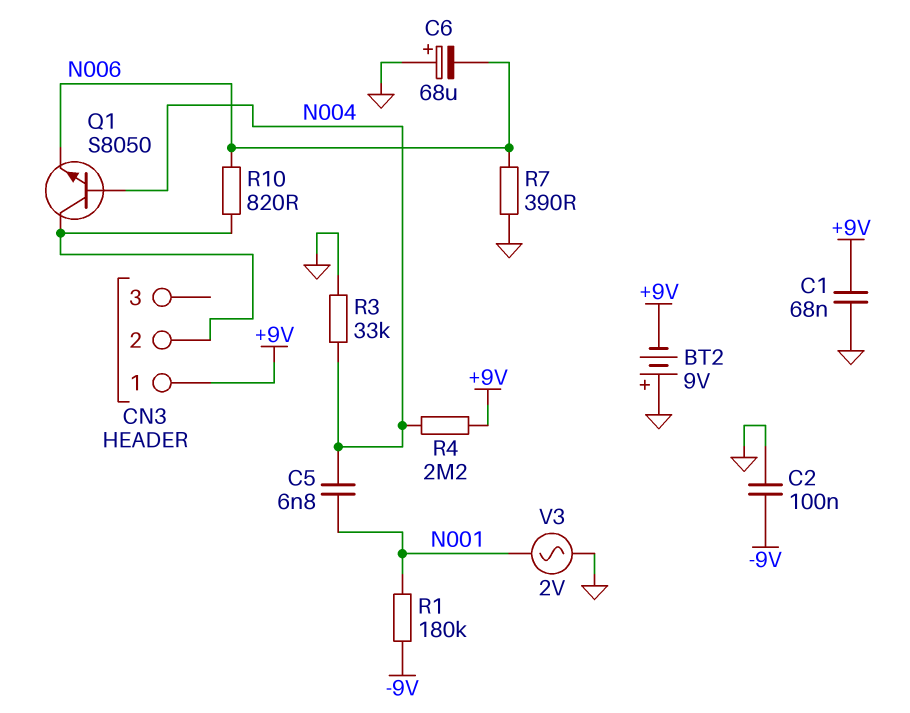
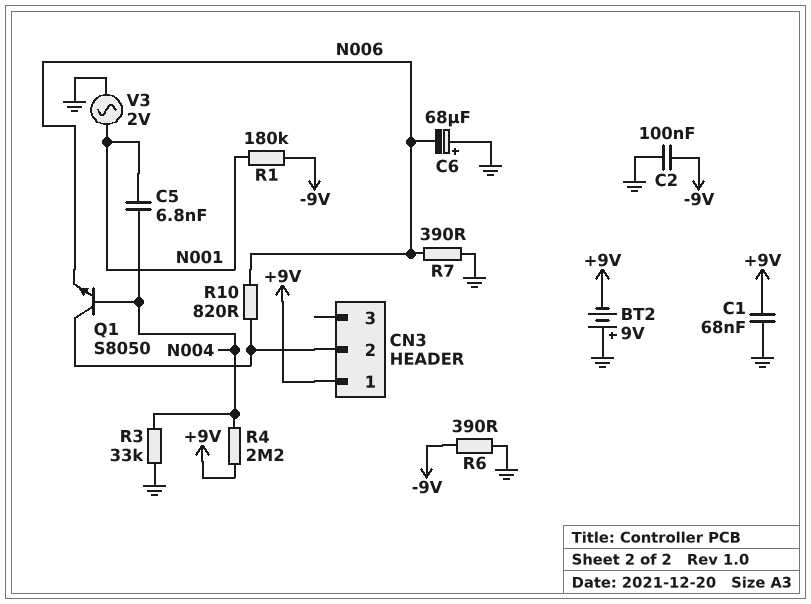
R6: none -> 390 (-9V, GND)

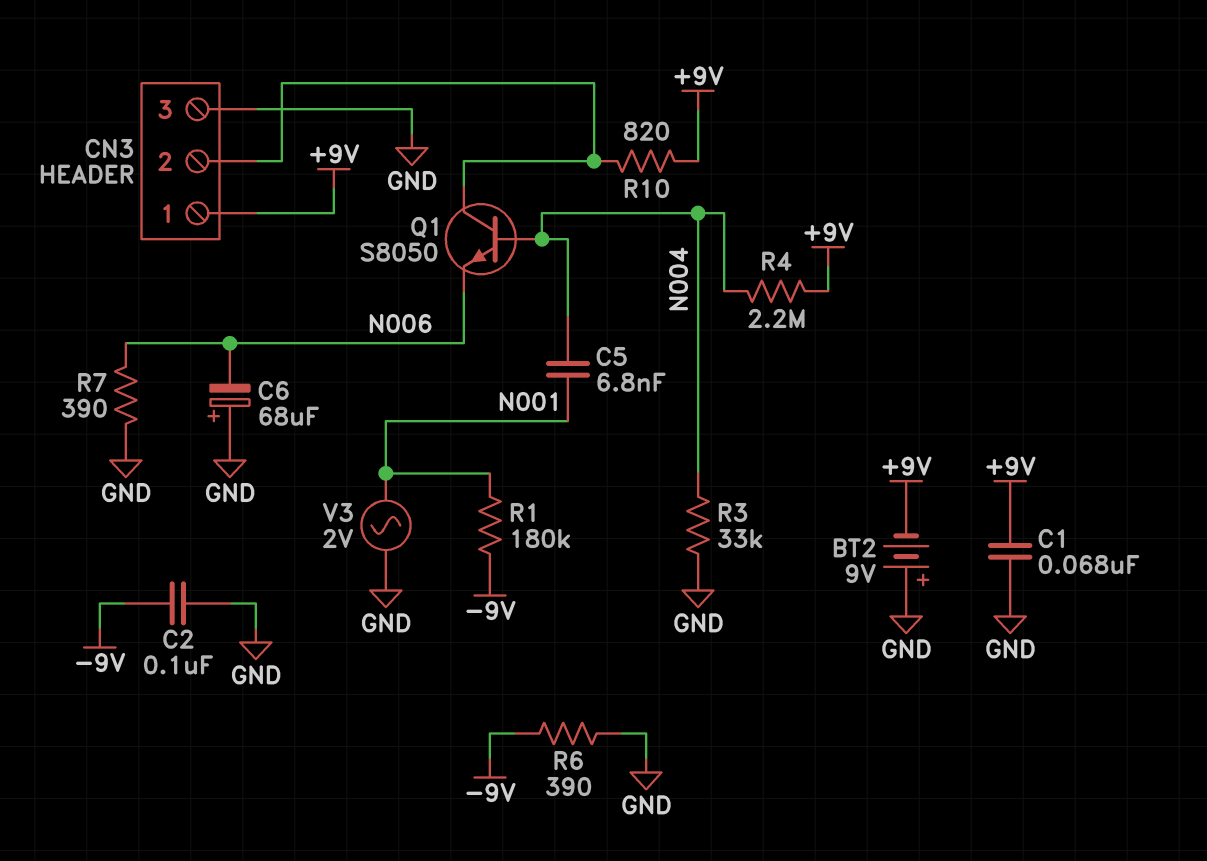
CN3 pin 3: none -> GND
R10: 820 (CN3/2, N006) -> 820 (+9V, CN3/2)

